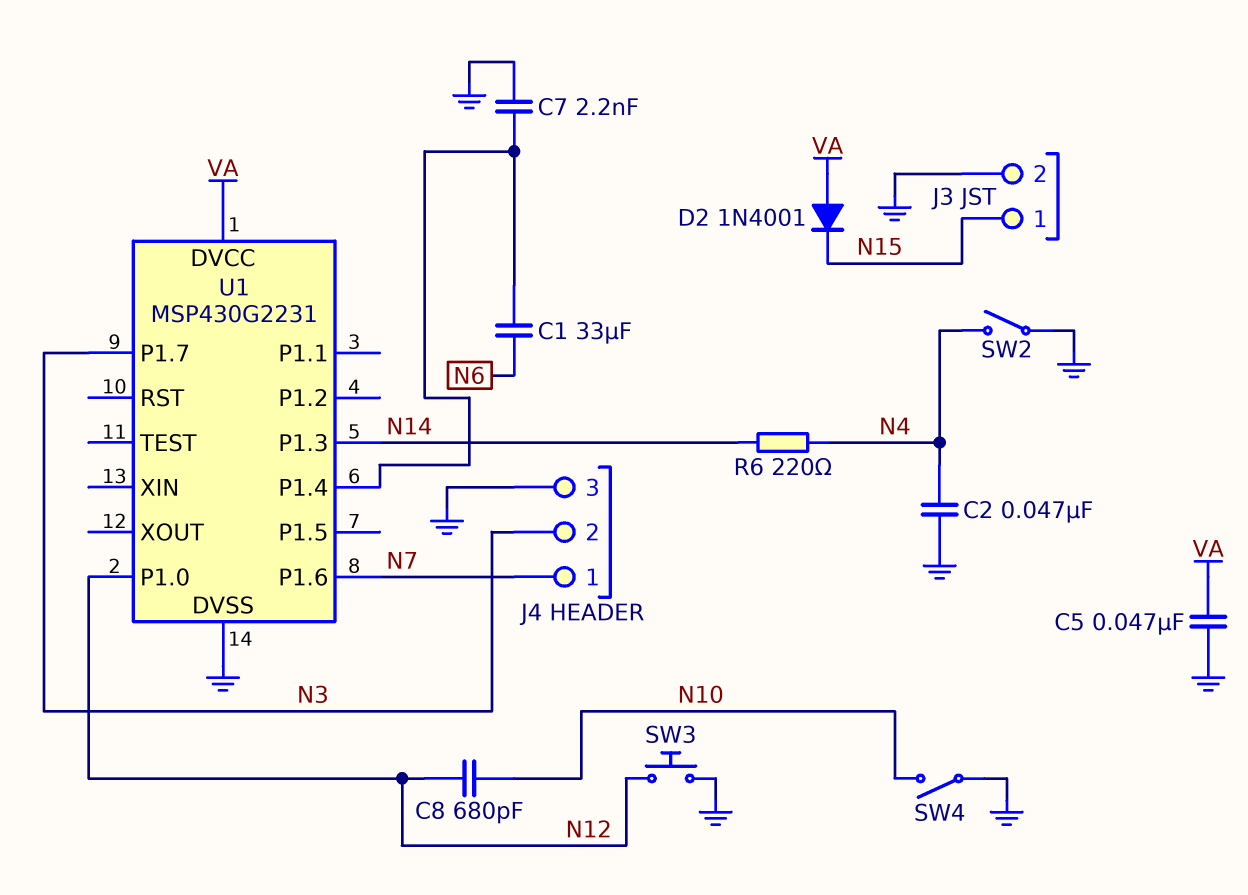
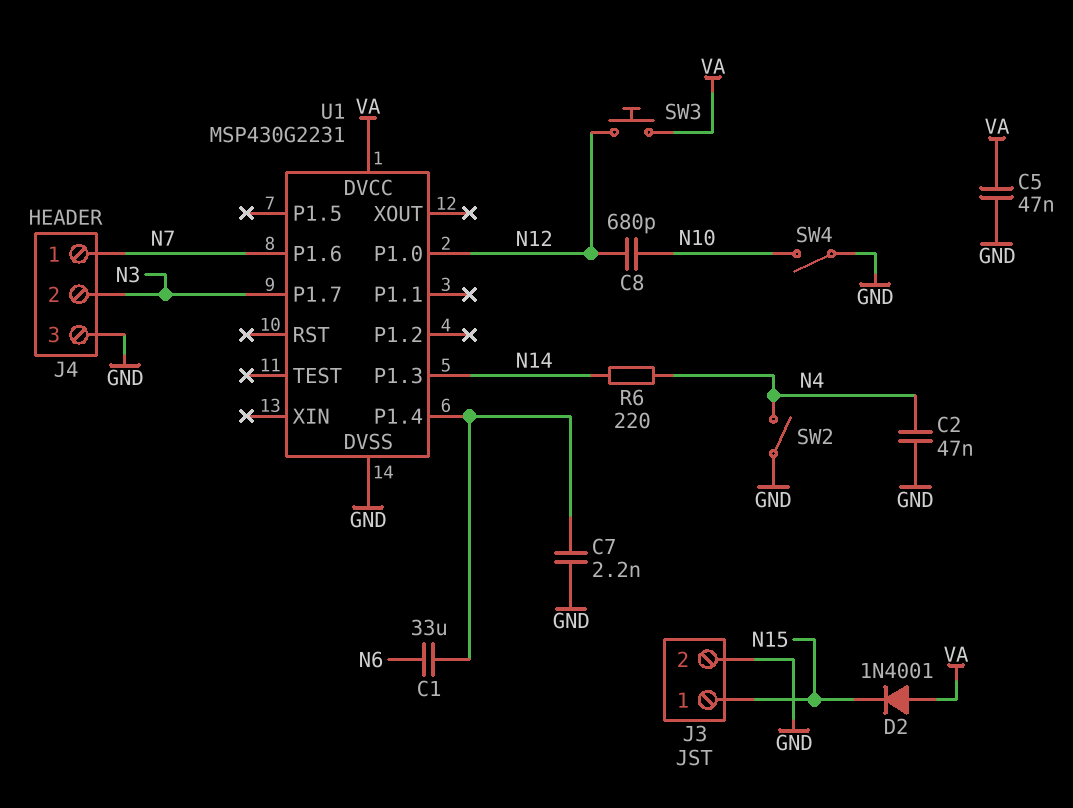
SW3: button (GND, N12) -> button (N12, VA)

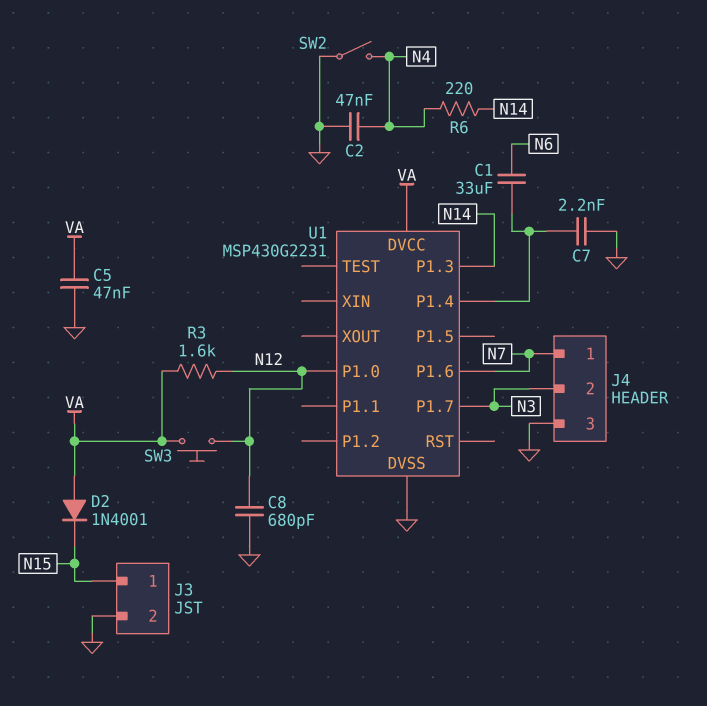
C8: 680pF (N10, N12) -> 680pF (GND, N12)
R3: none -> 1.6k (N12, VA)
SW4: switch (GND, N10) -> none

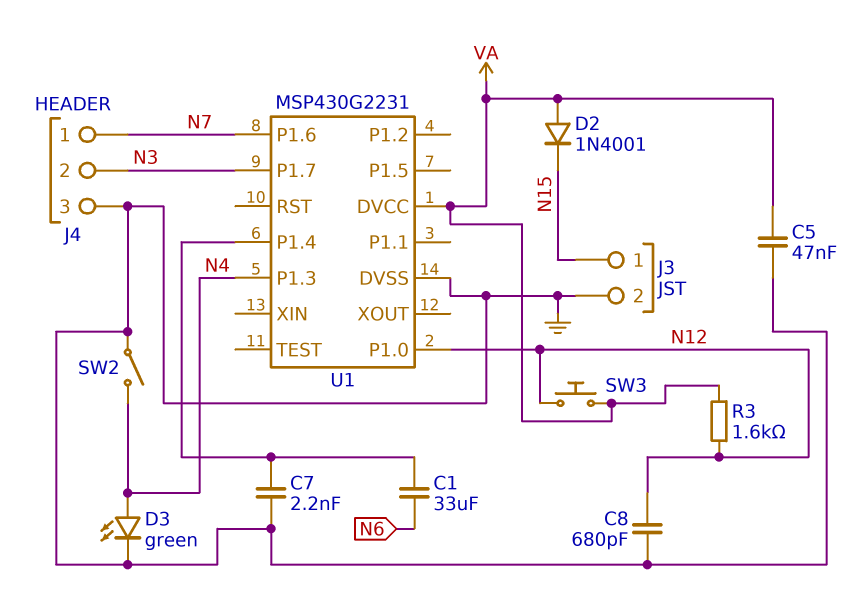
C2: 47nF (GND, N4) -> none
D3: none -> LED green (A N4, K GND)
R6: 220 (N4, N14) -> none
U1 pin P1.3: N14 -> N4

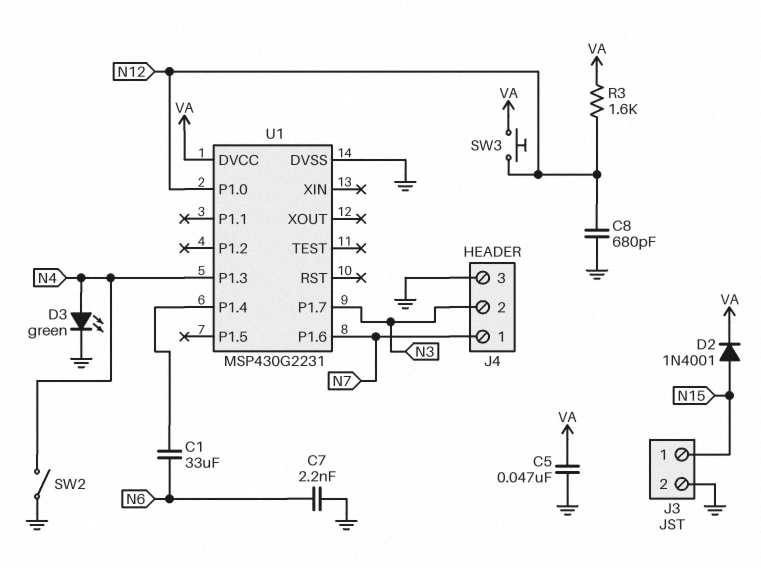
C7: 2.2nF (GND, U1/P1.4) -> 2.2nF (GND, N6)
D2: diode 1N4001 (A VA, K N15) -> diode 1N4001 (A N15, K VA)

